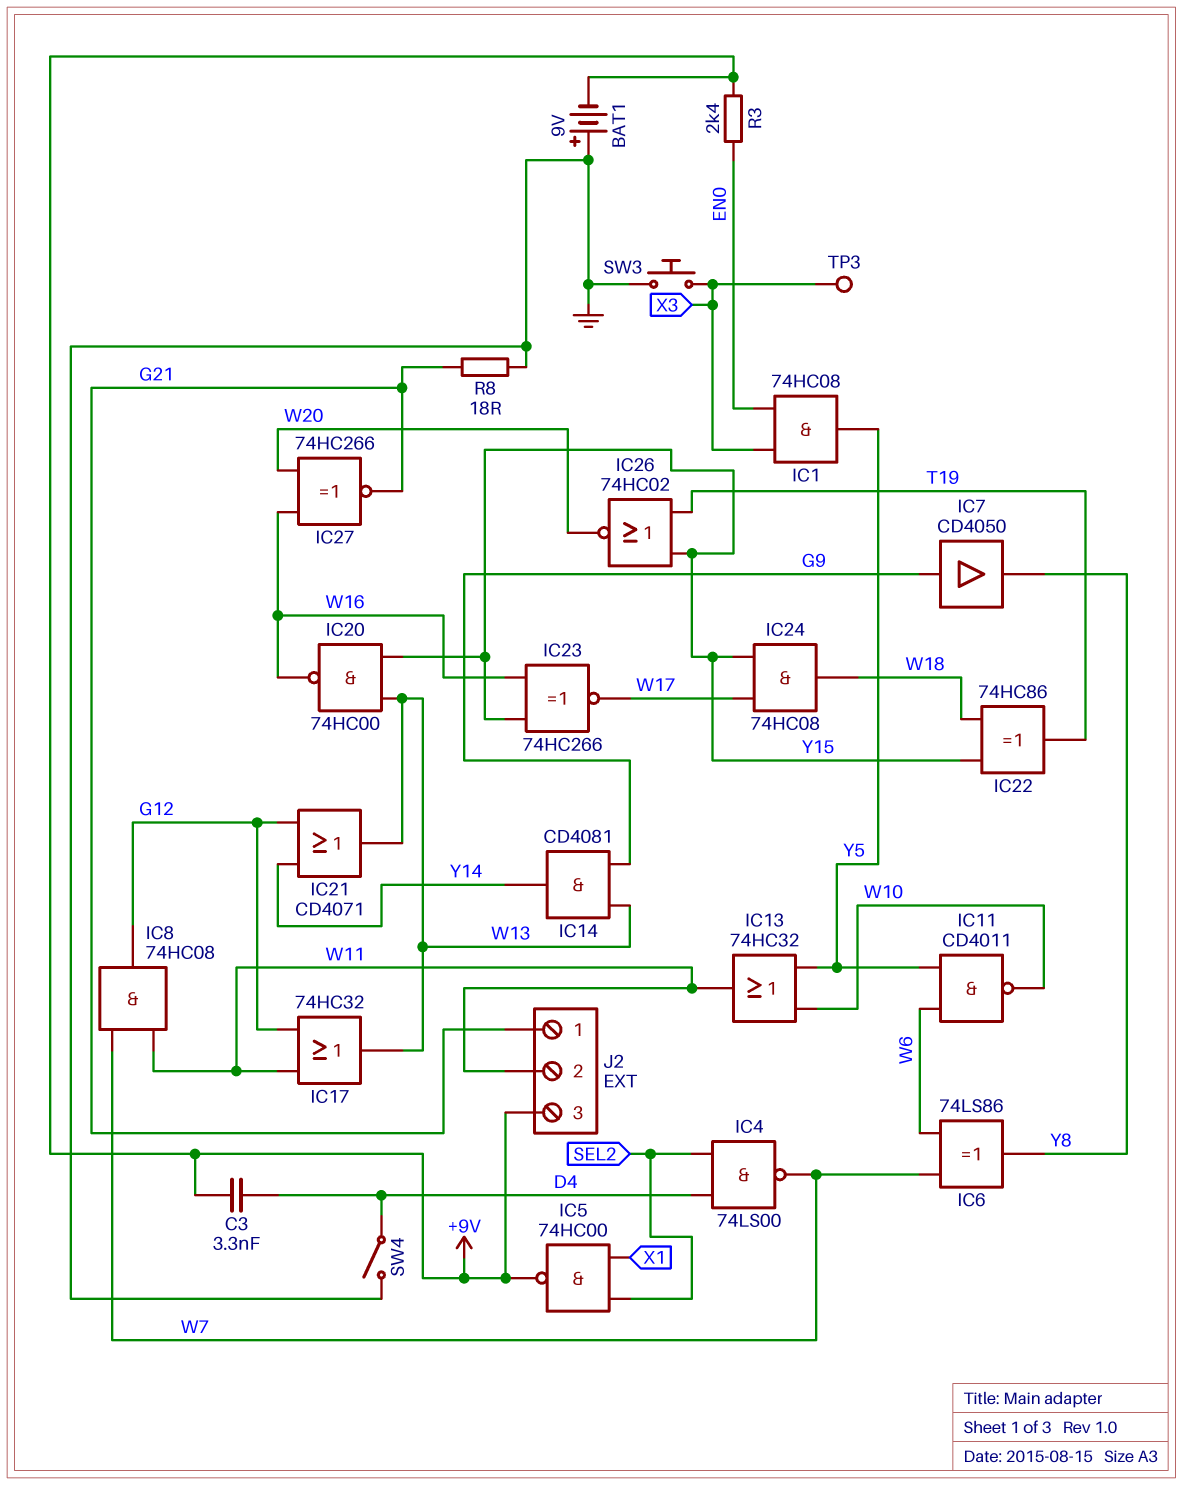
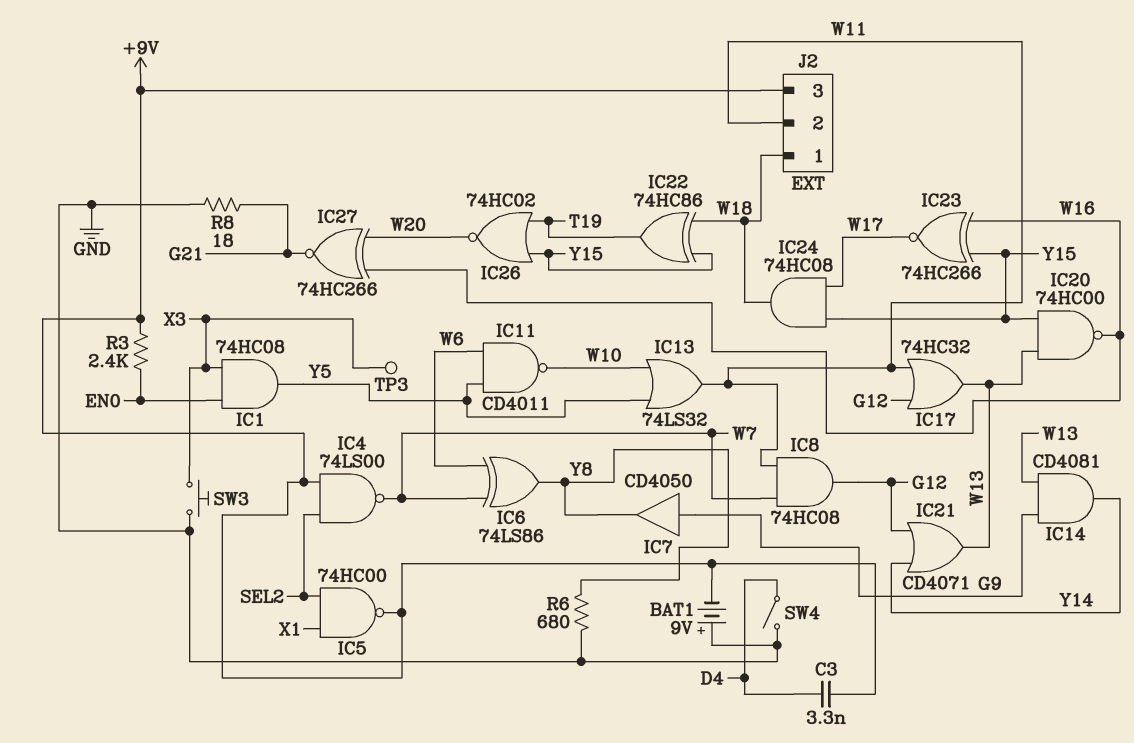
IC4: NAND 74LS00 (in D4, in SEL2, out W7) -> NAND 74LS00 (in +9V, in SEL2, out W7)
IC13: OR 74HC32 (in W10, in Y5, out W11) -> OR 74LS32 (in W10, in Y5, out W11)
J2 pin 1: G21 -> W18
R6: none -> 680 (GND, Y8)

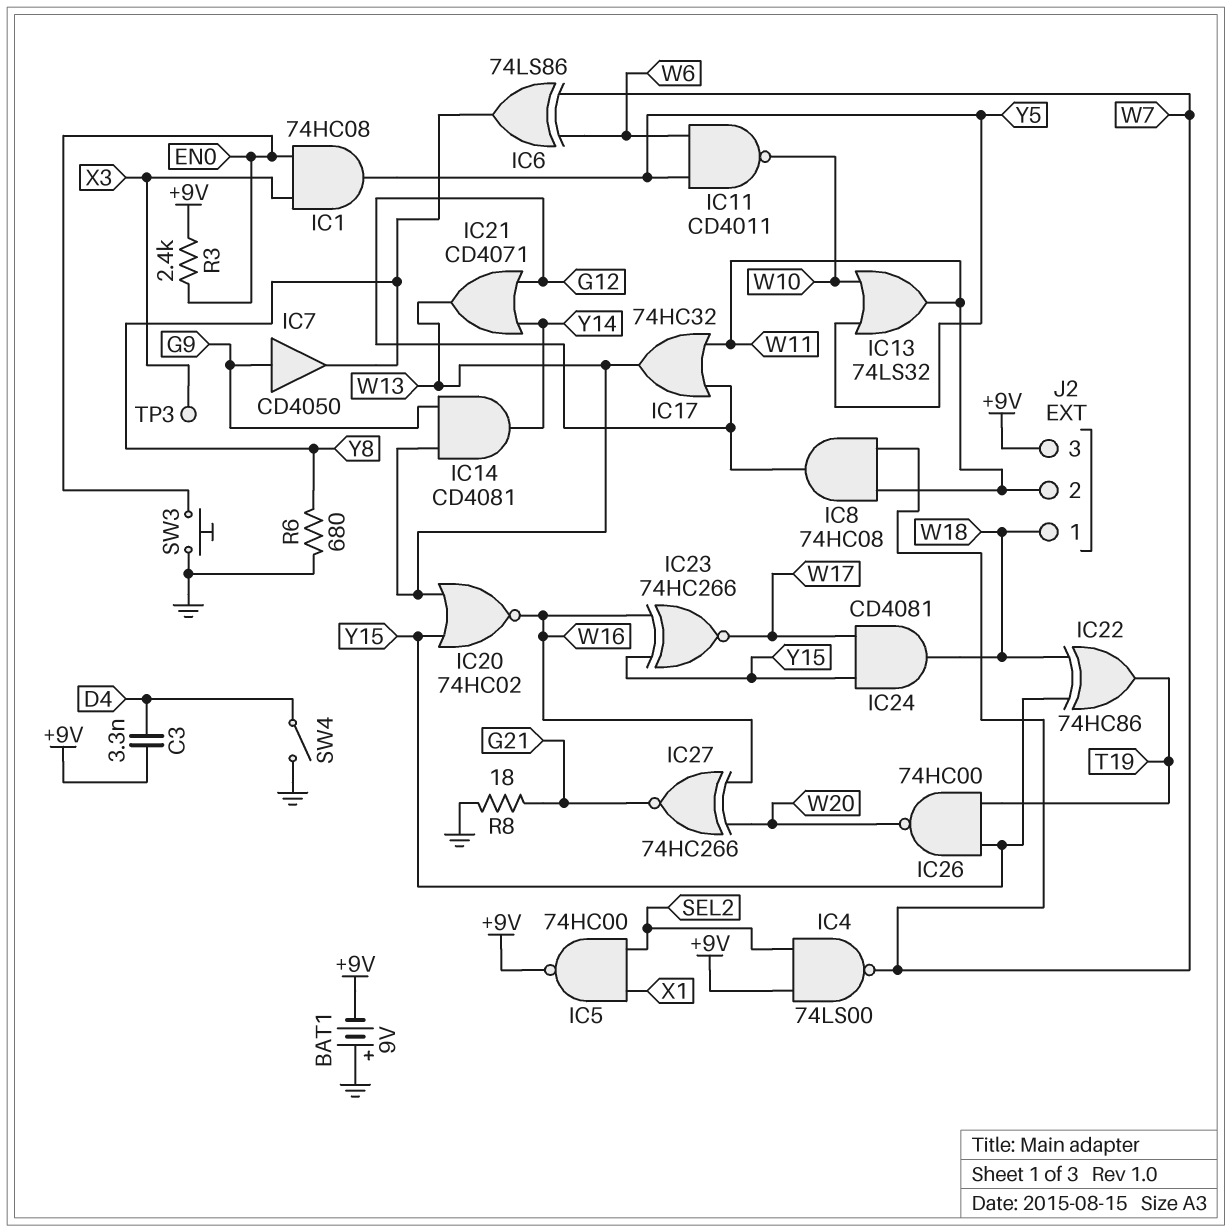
IC20: NAND 74HC00 (in W13, in Y15, out W16) -> NOR 74HC02 (in W13, in Y15, out W16)
IC24: AND 74HC08 (in W17, in Y15, out W18) -> AND CD4081 (in W17, in Y15, out W18)
IC26: NOR 74HC02 (in T19, in Y15, out W20) -> NAND 74HC00 (in T19, in Y15, out W20)
SW3: button (GND, X3) -> button (EN0, GND)

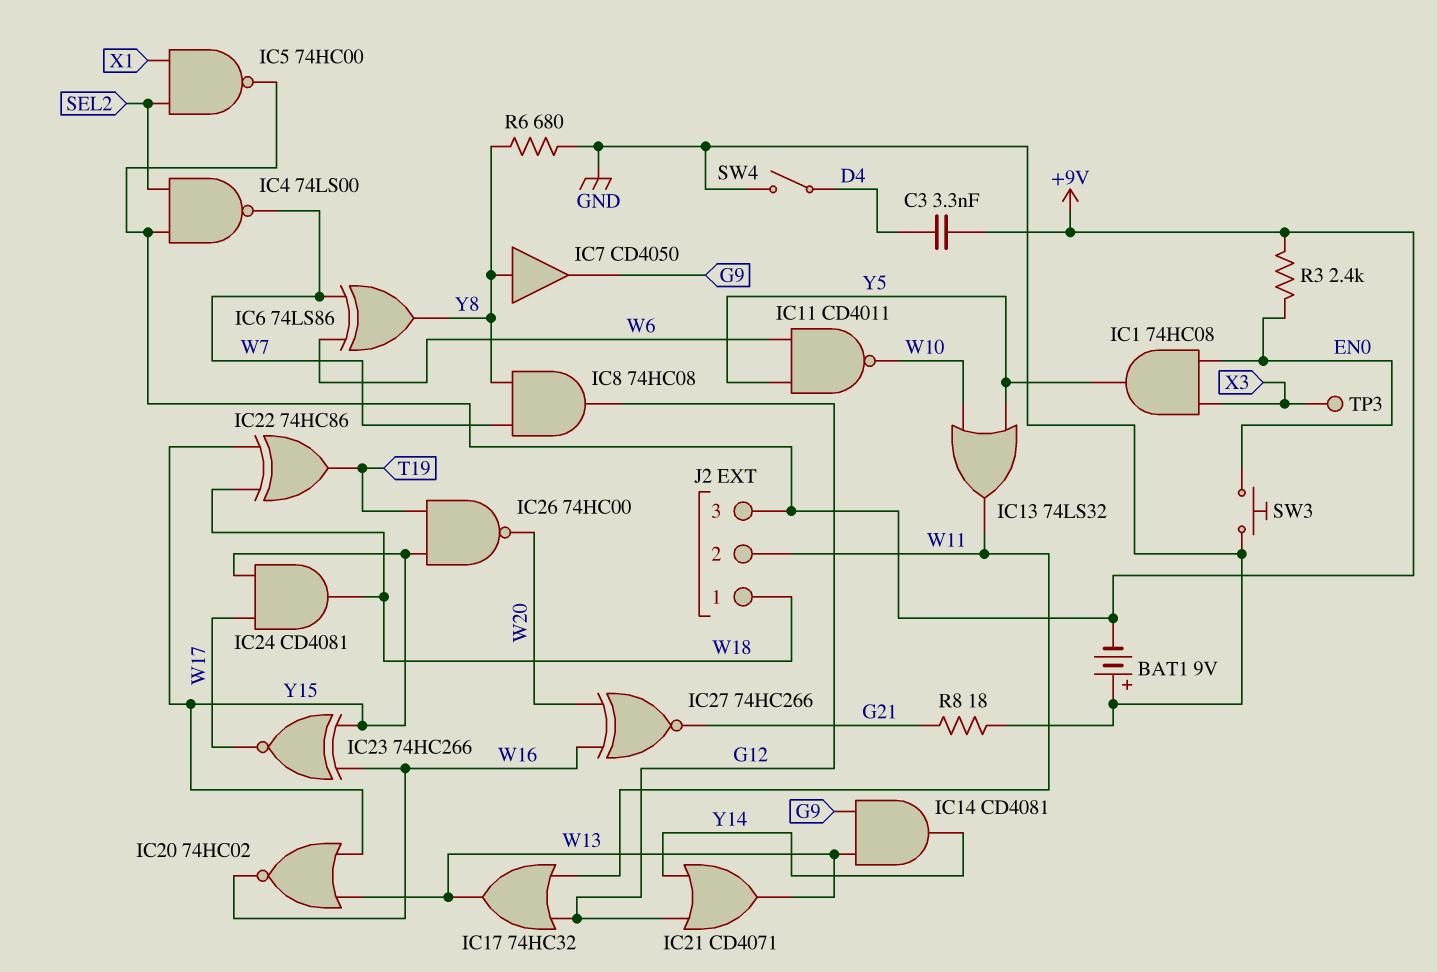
IC7: buffer CD4050 (in G9, out Y8) -> buffer CD4050 (in Y8, out G9)
IC8: AND 74HC08 (in W7, in W11, out G12) -> AND 74HC08 (in W7, in Y8, out G12)

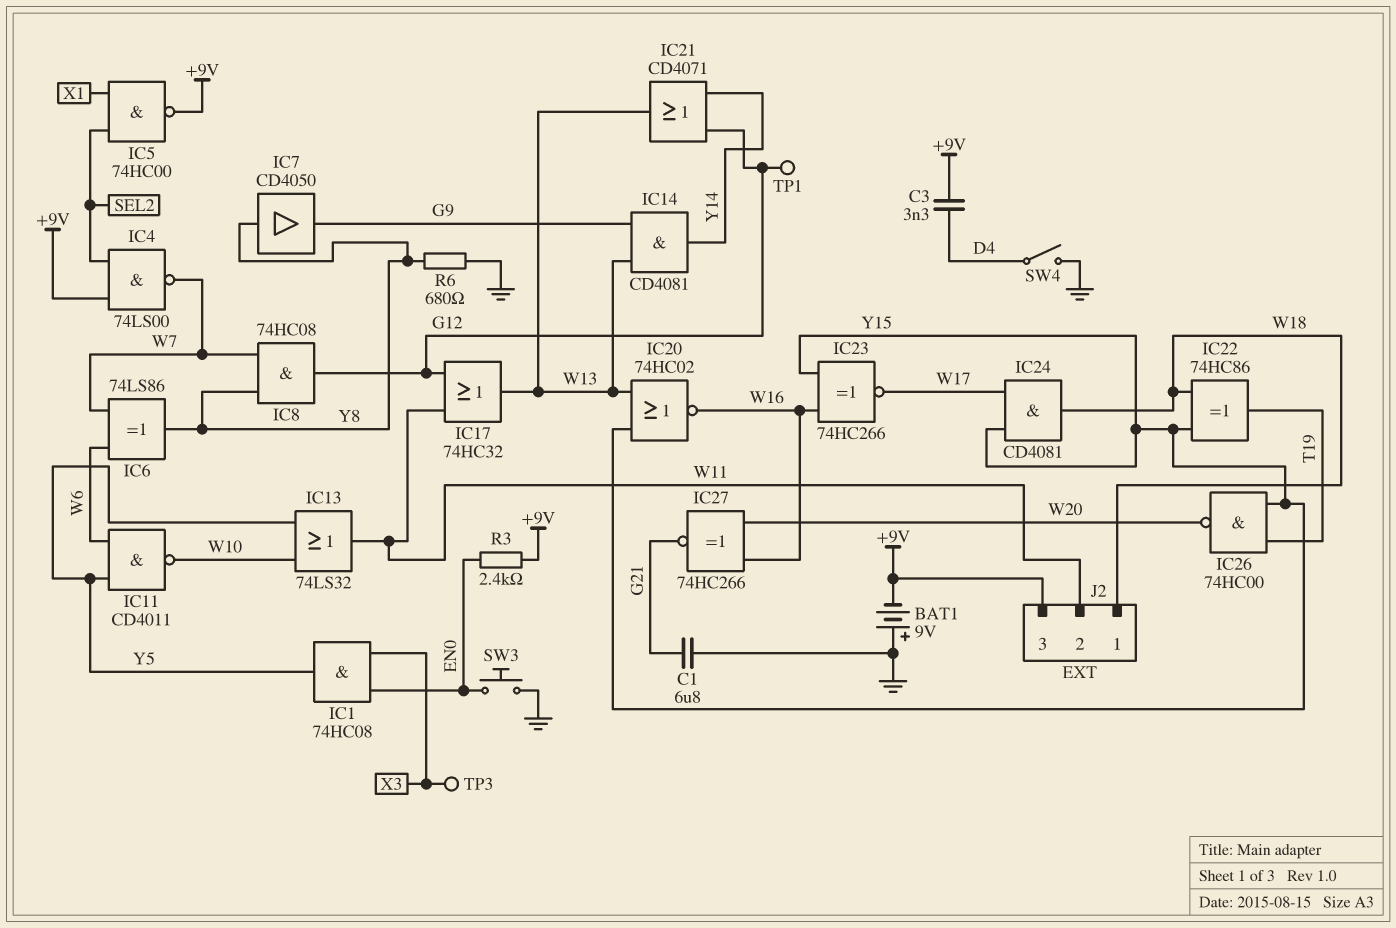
C1: none -> 6.8uF (G21, GND)
R8: 18 (G21, GND) -> none
TP1: none -> test point (G12)

